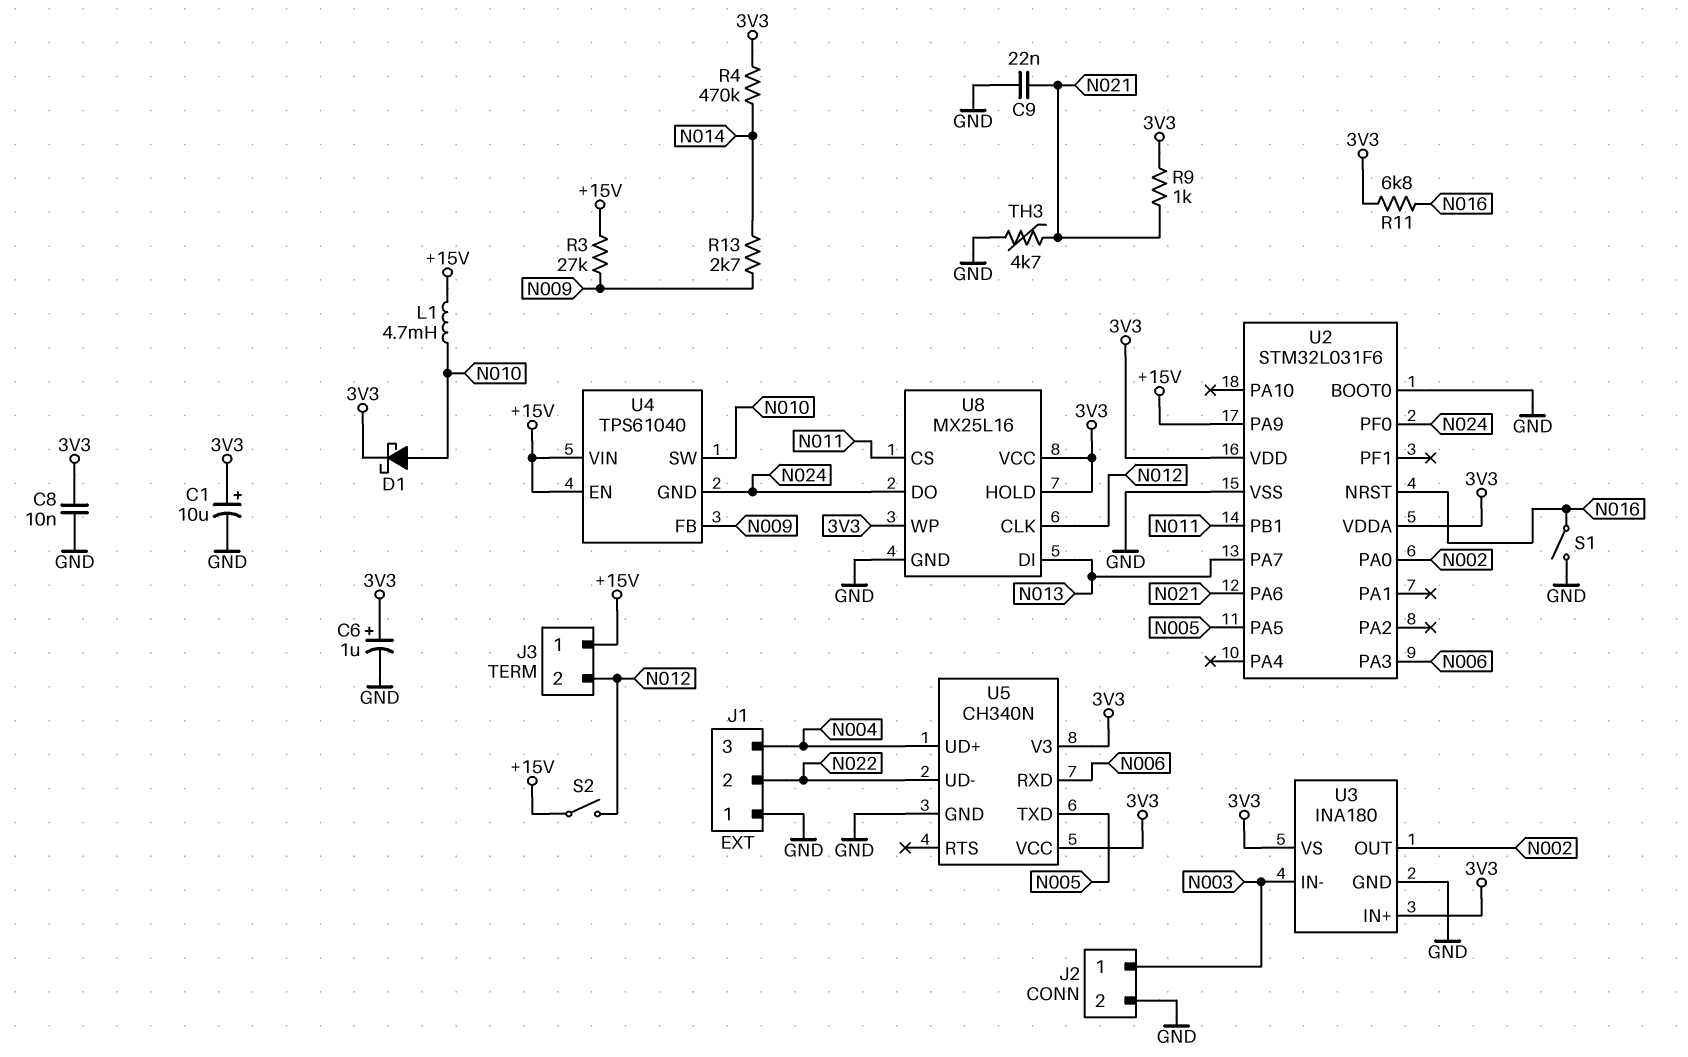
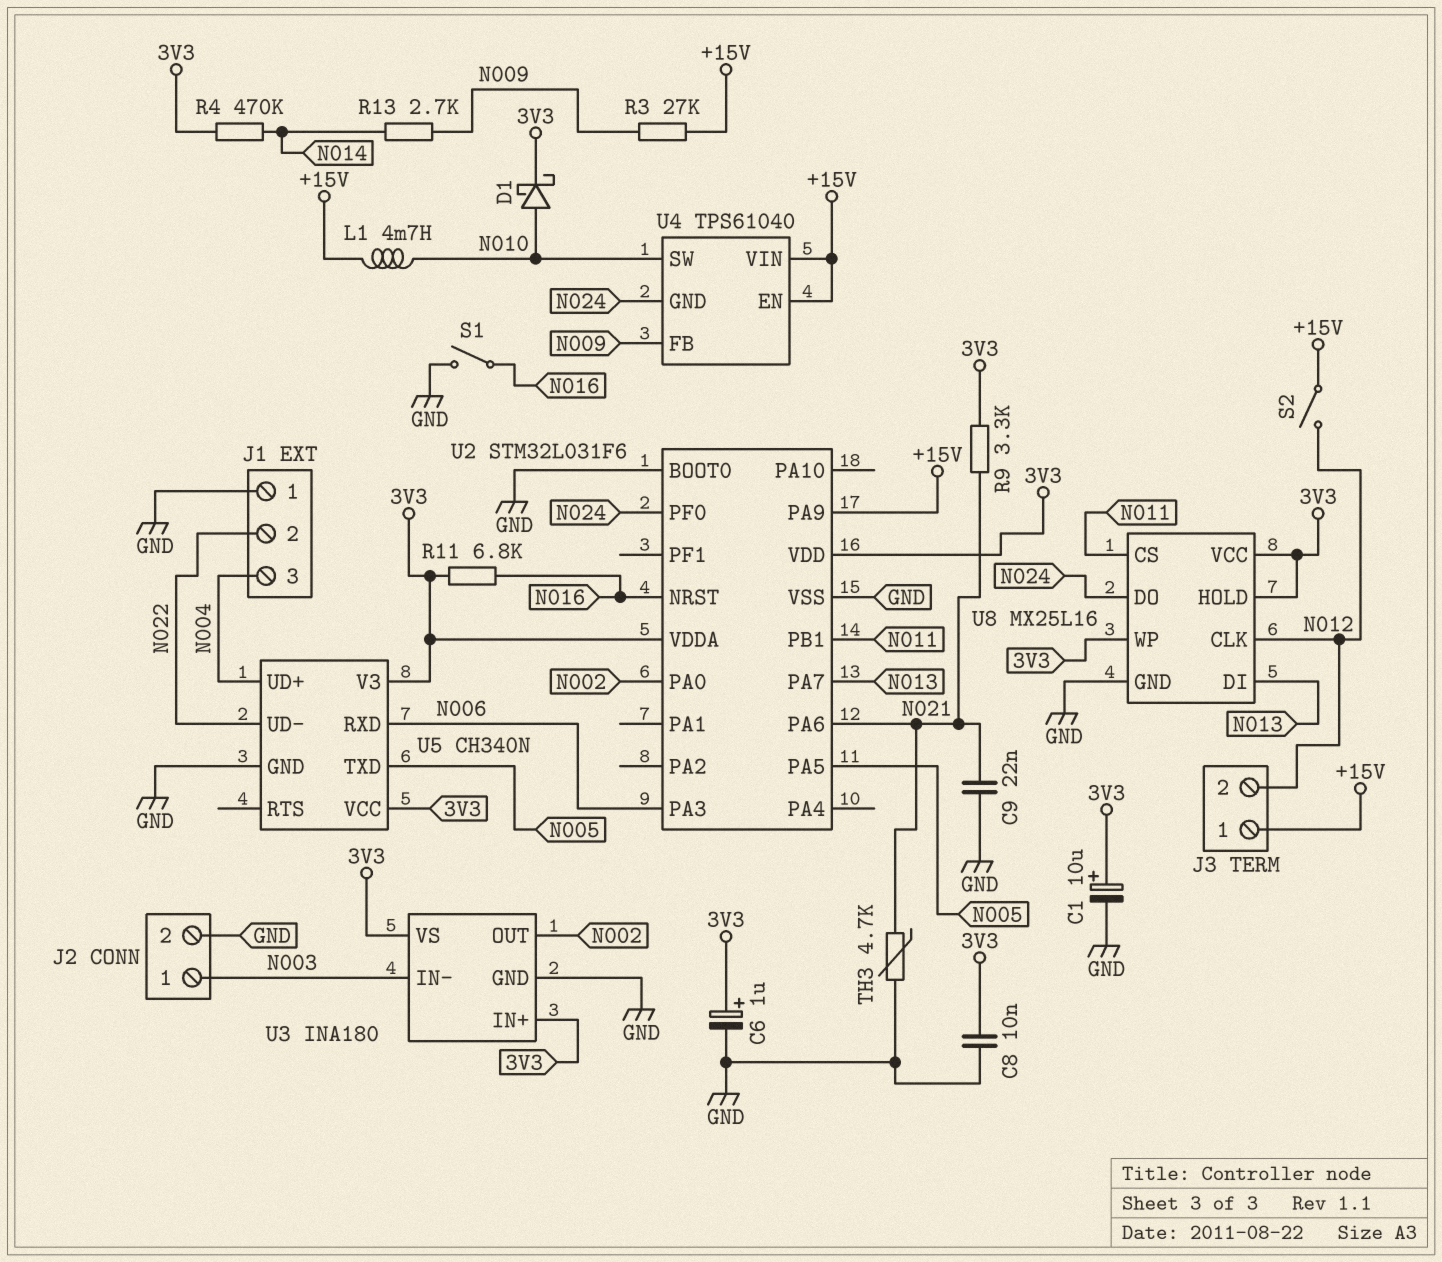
R9: 1k (3V3, N021) -> 3.3k (3V3, N021)

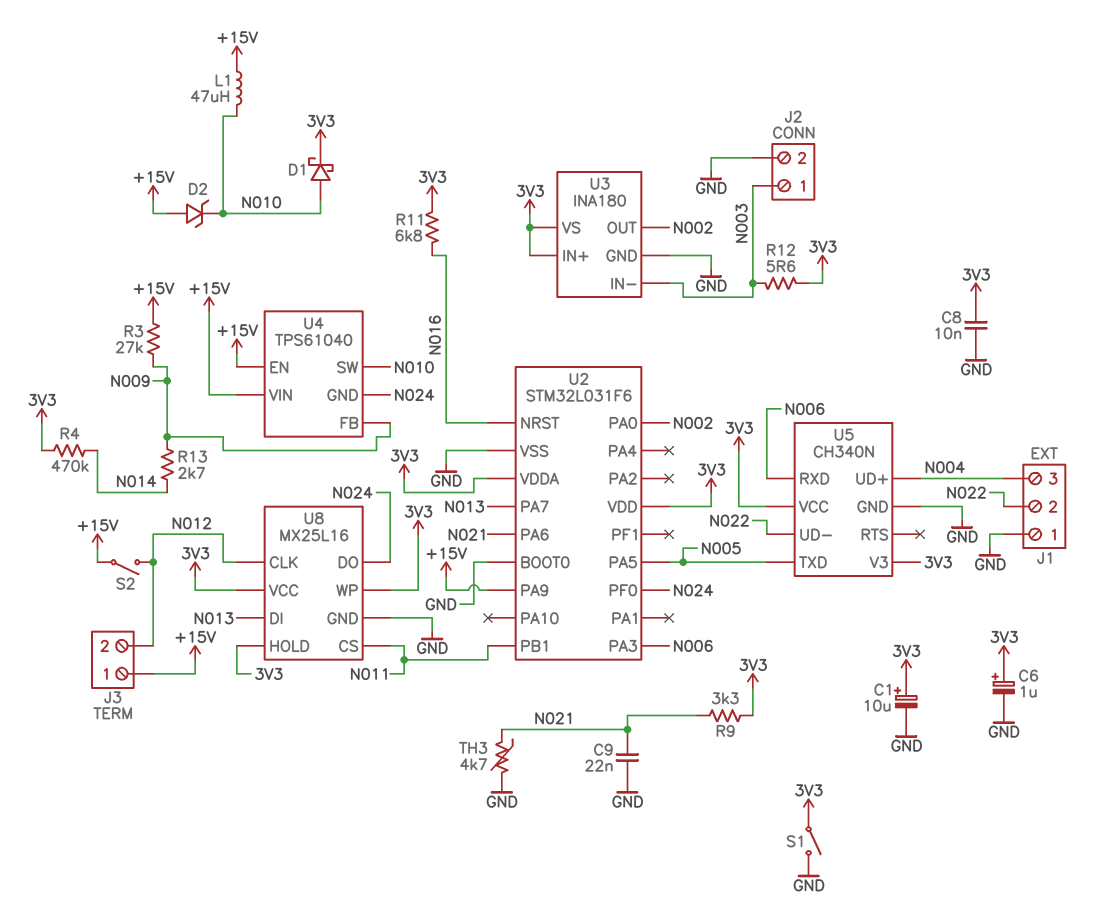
D2: none -> zener (A +15V, K N010)
L1: 4.7mH (+15V, N010) -> 47uH (+15V, N010)
R12: none -> 5.6 (3V3, N003)
S1: switch (GND, N016) -> switch (3V3, GND)

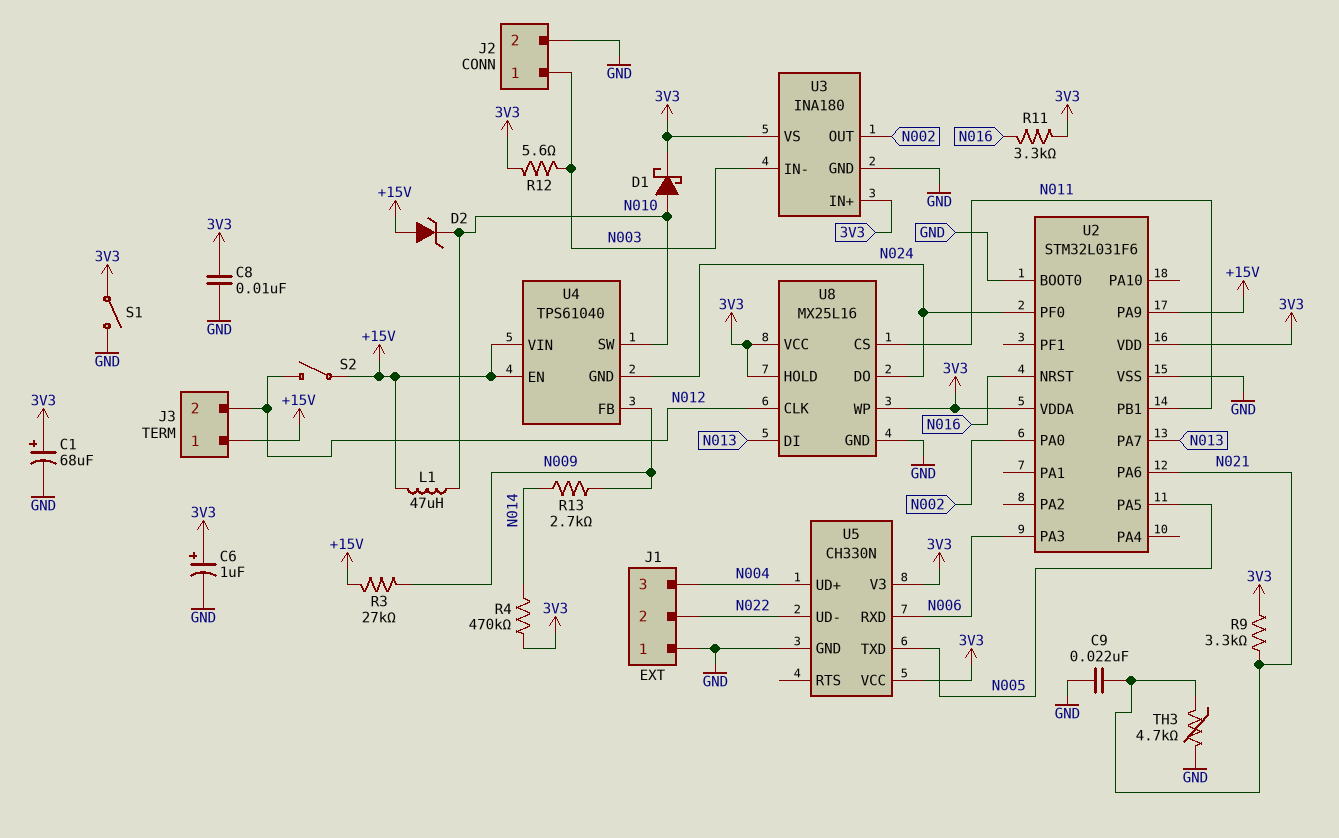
C1: 10uF (plus 3V3, minus GND) -> 68uF (plus 3V3, minus GND)
R11: 6.8k (3V3, N016) -> 3.3k (3V3, N016)
U5: CH340N -> CH330N

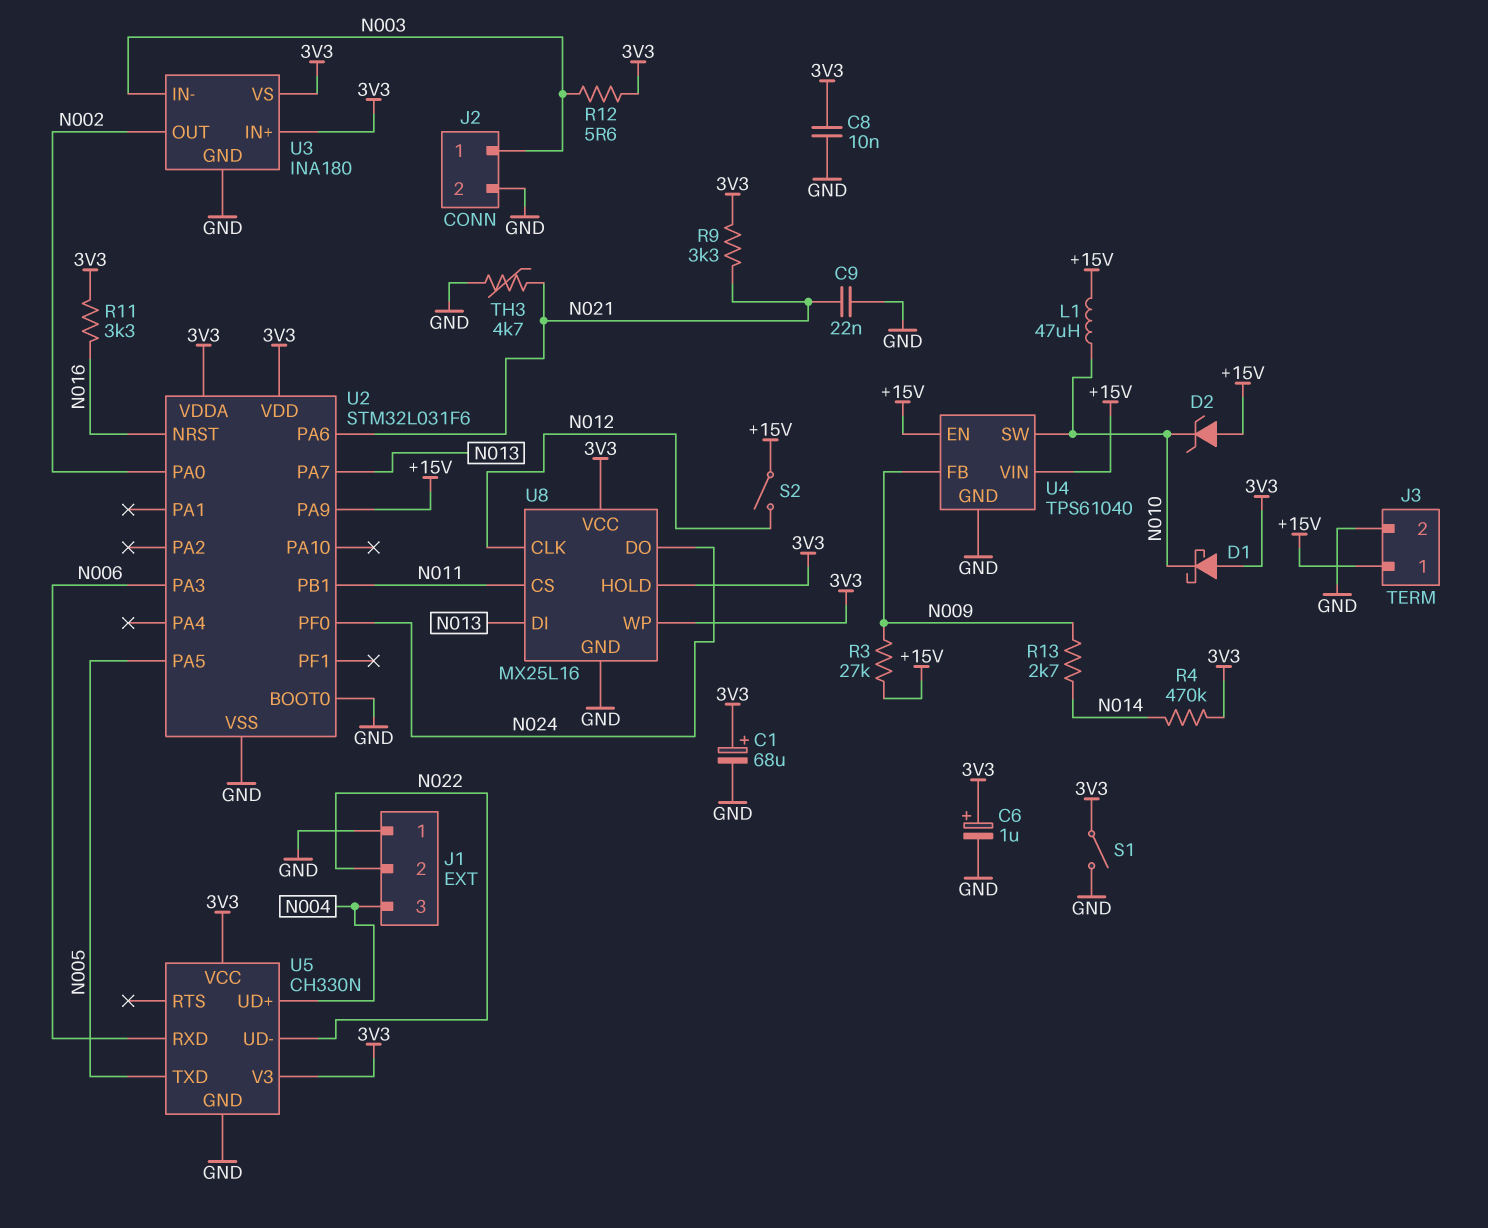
D1: schottky (A N010, K 3V3) -> schottky (A 3V3, K N010)
J3 pin 2: N012 -> GND
U4 pin GND: N024 -> GND

